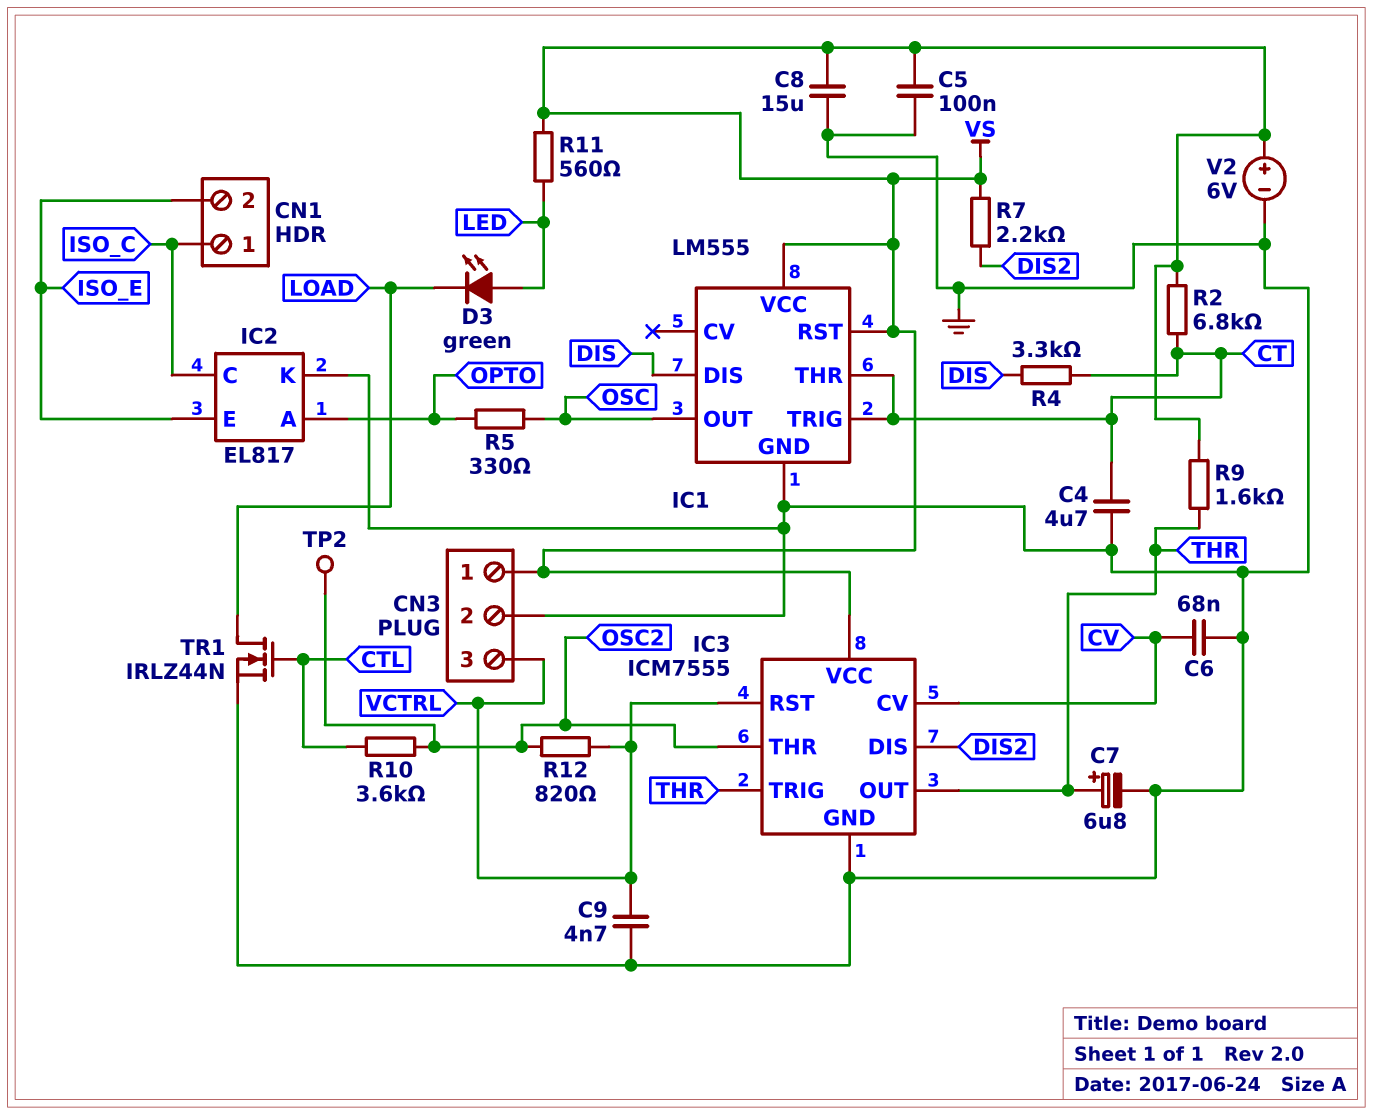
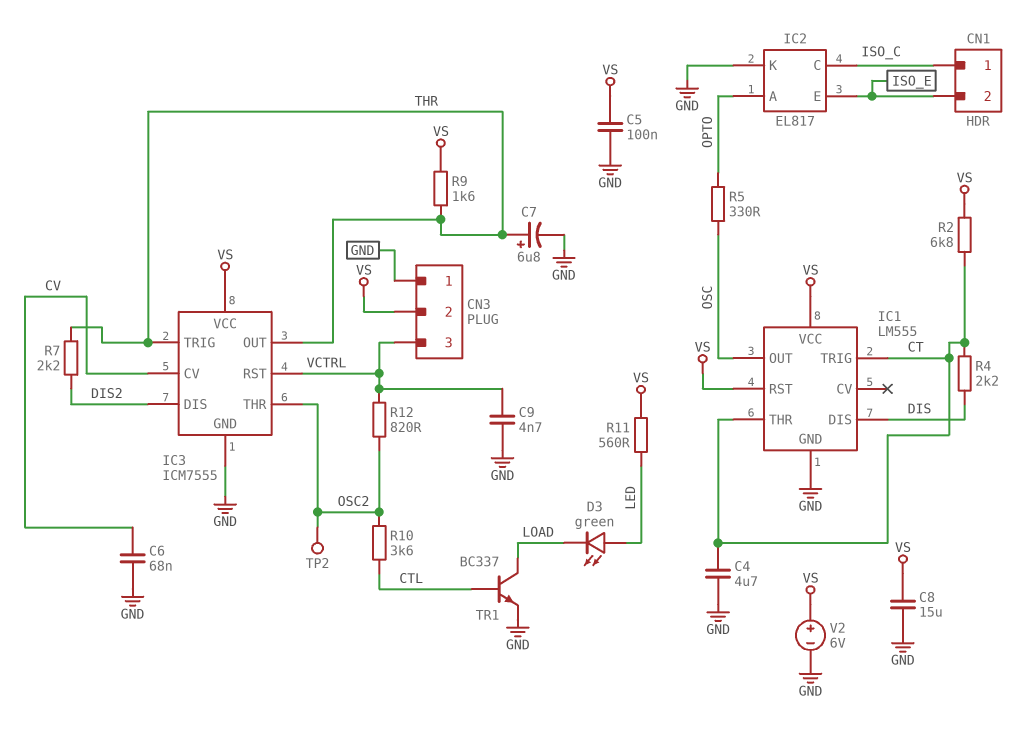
CN3 pin 1: VS -> GND
CN3 pin 2: GND -> VS
R4: 3.3k (CT, DIS) -> 2.2k (CT, DIS)
R7: 2.2k (DIS2, VS) -> 2.2k (DIS2, THR)
TR1: NMOS IRLZ44N (G CTL, D LOAD, S GND) -> NPN BC337 (B CTL, C LOAD, E GND)

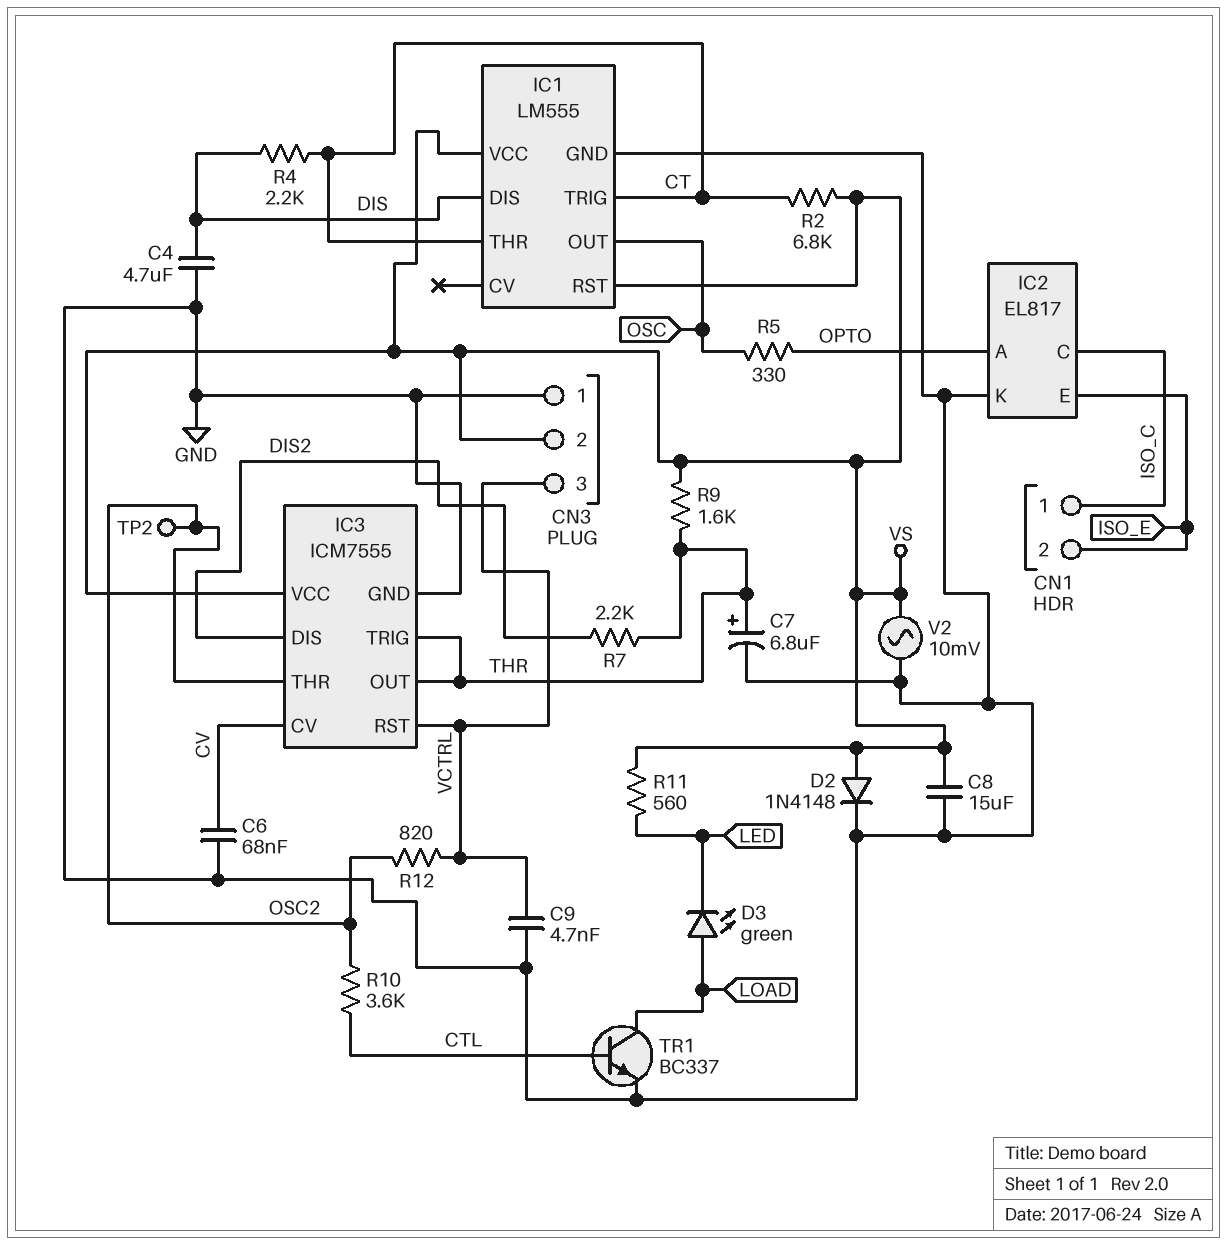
C4: 4.7uF (CT, GND) -> 4.7uF (DIS, GND)
C5: 100nF (GND, VS) -> none
D2: none -> diode 1N4148 (A VS, K GND)
D3: LED green (A LED, K LOAD) -> LED green (A LOAD, K LED)
V2: 6V (plus VS, minus GND) -> AC 10mV (GND, VS)

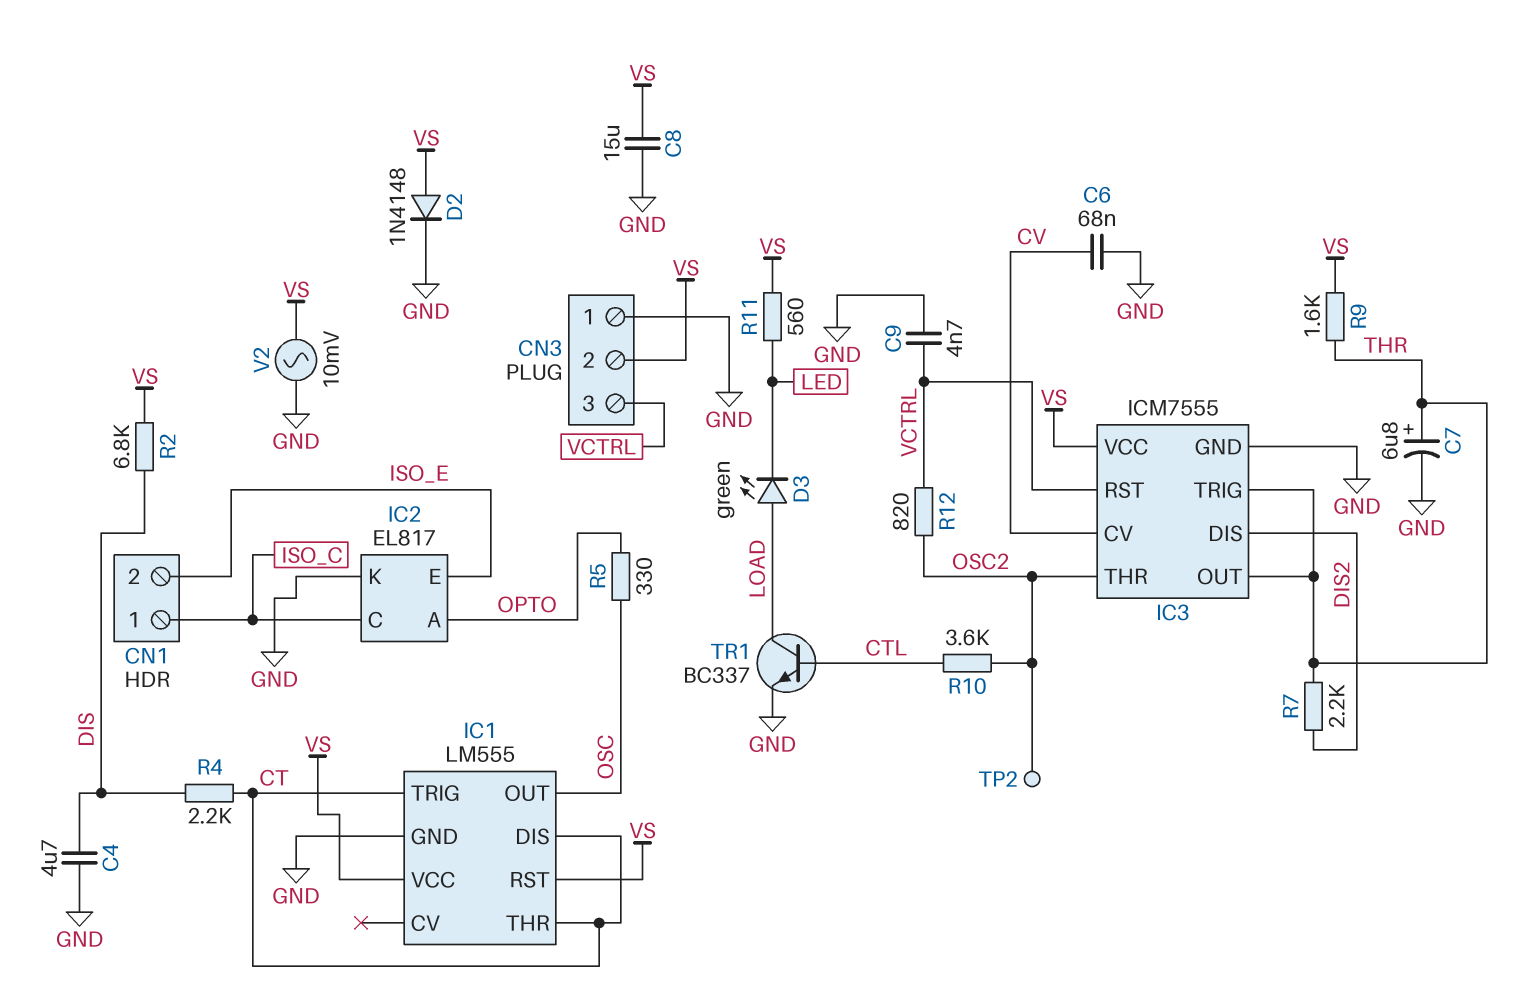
IC1 pin DIS: DIS -> CT
R2: 6.8k (CT, VS) -> 6.8k (DIS, VS)

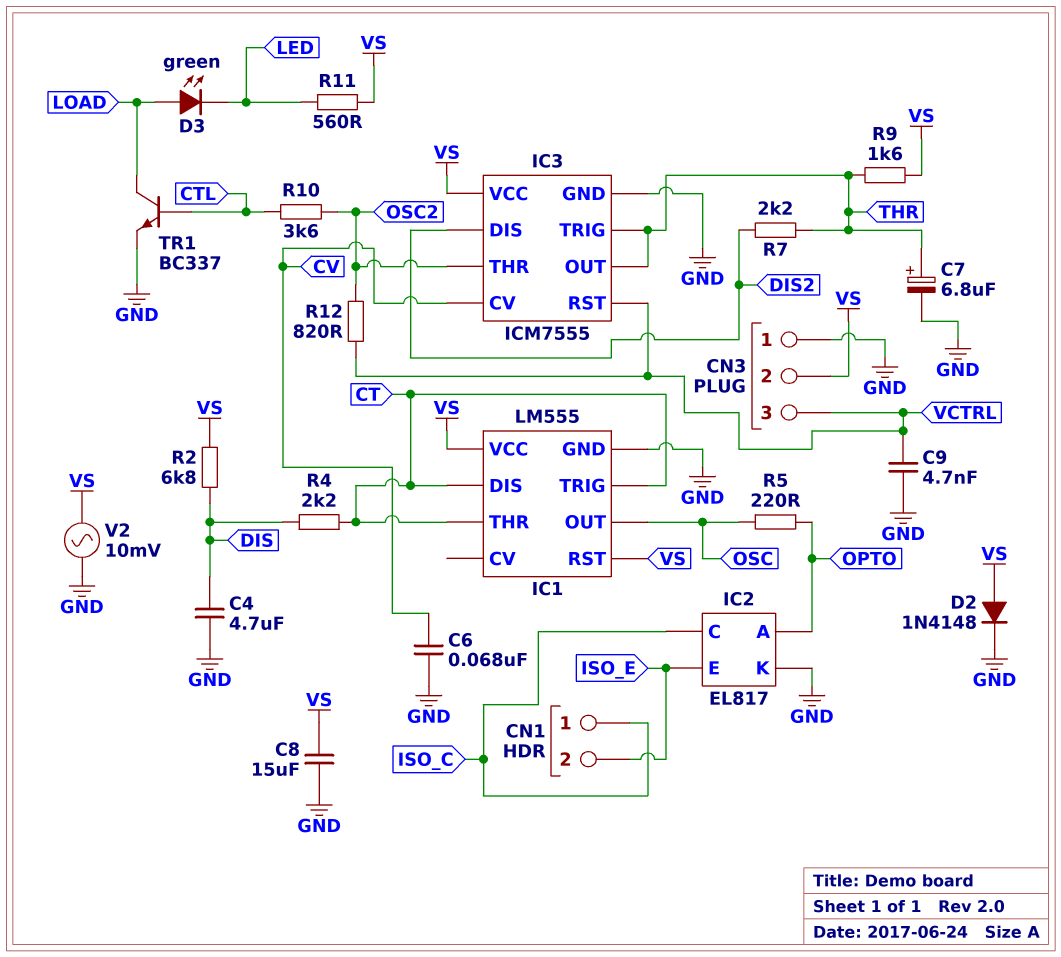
R5: 330 (OPTO, OSC) -> 220 (OPTO, OSC)
TP2: test point (OSC2) -> none

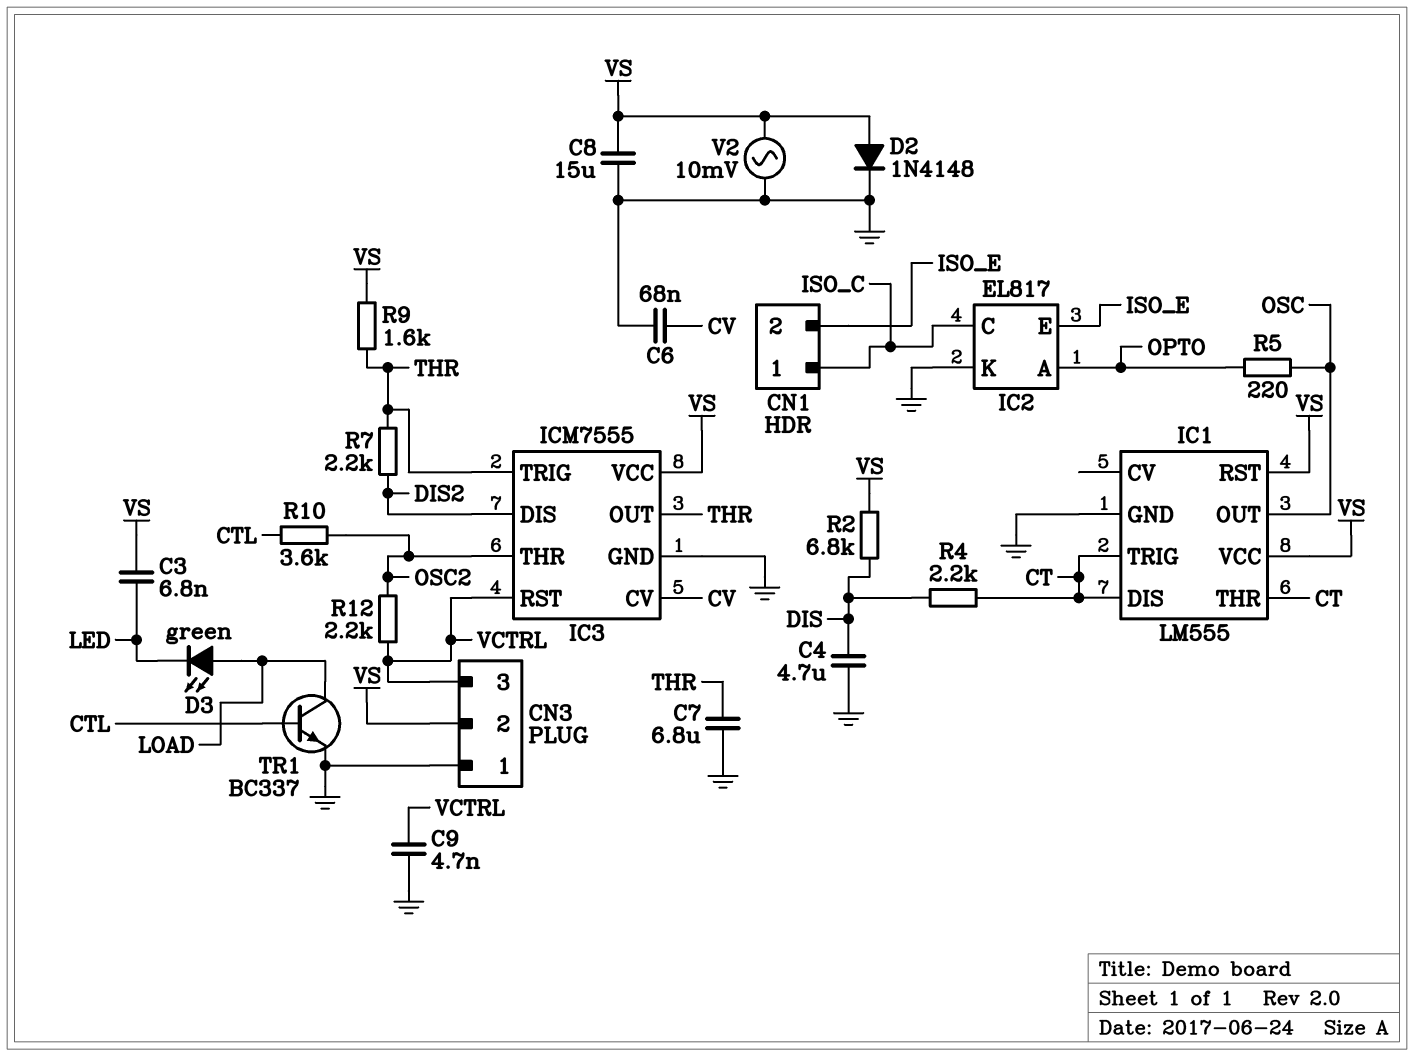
C3: none -> 6.8nF (LED, VS)
C7: 6.8uF (plus THR, minus GND) -> 6.8uF (GND, THR)
R11: 560 (LED, VS) -> none
R12: 820 (OSC2, VCTRL) -> 2.2k (OSC2, VCTRL)

